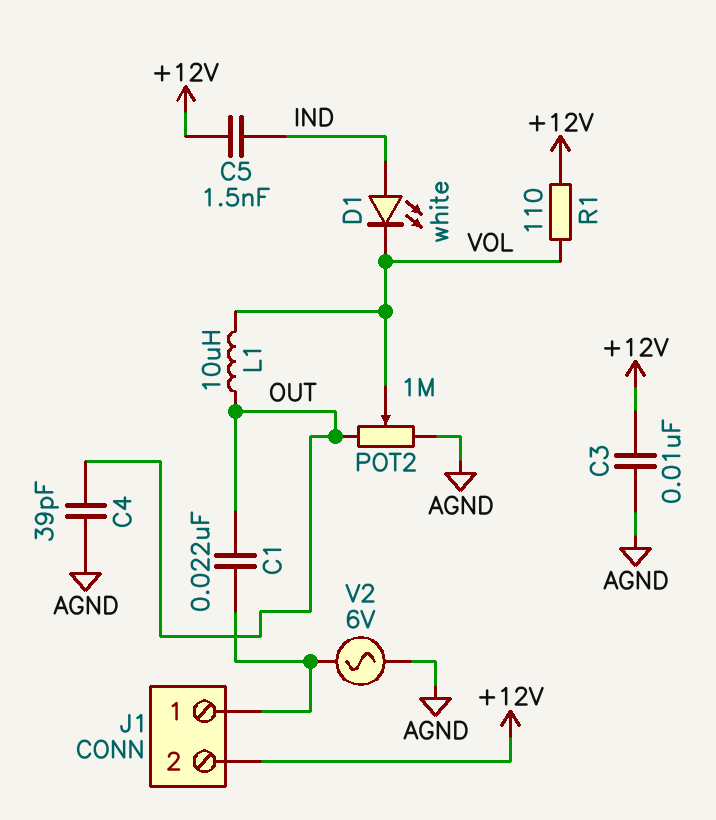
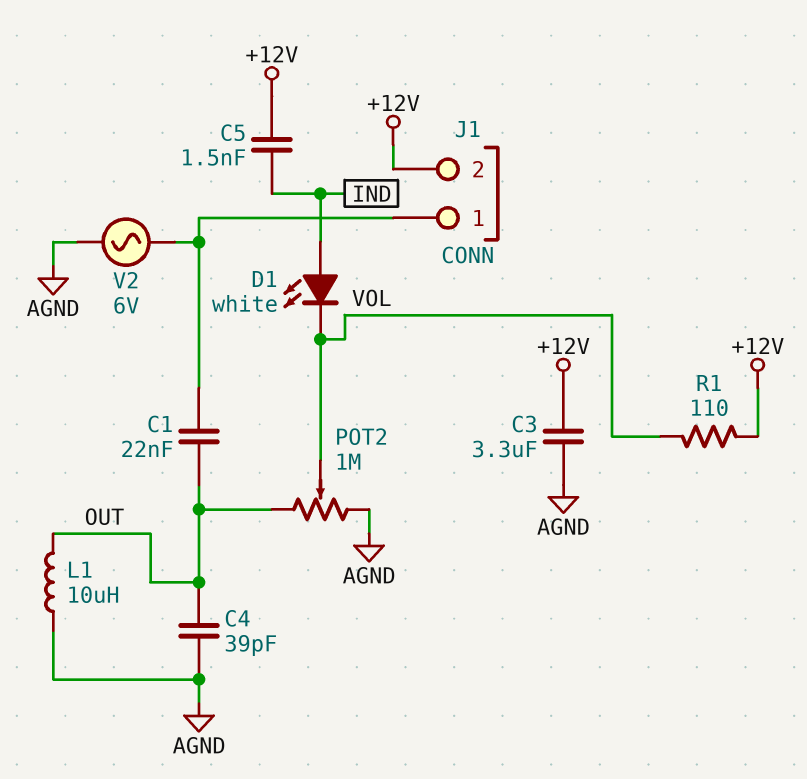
C3: 10nF (+12V, AGND) -> 3.3uF (+12V, AGND)
L1: 10uH (OUT, VOL) -> 10uH (AGND, OUT)

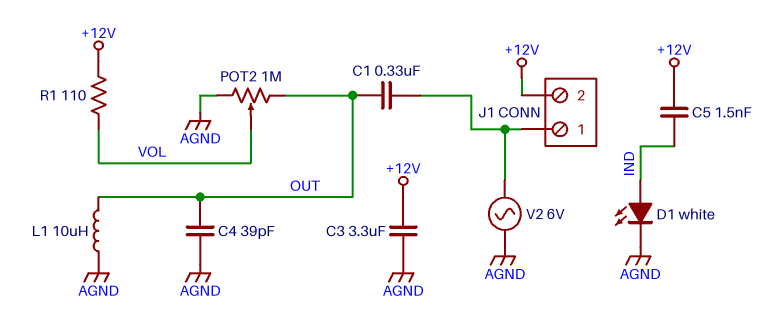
C1: 22nF (J1/1, OUT) -> 330nF (J1/1, OUT)
D1: LED white (A IND, K VOL) -> LED white (A IND, K AGND)

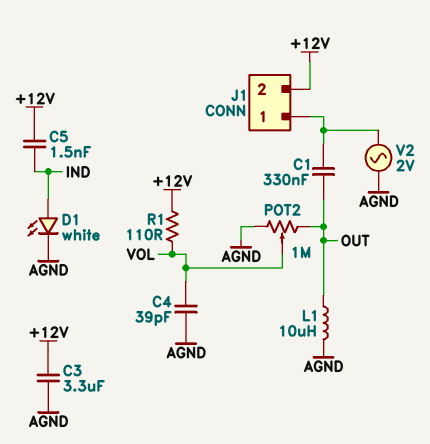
C4: 39pF (AGND, OUT) -> 39pF (AGND, VOL)
V2: AC 6V (AGND, J1/1) -> AC 2V (AGND, J1/1)

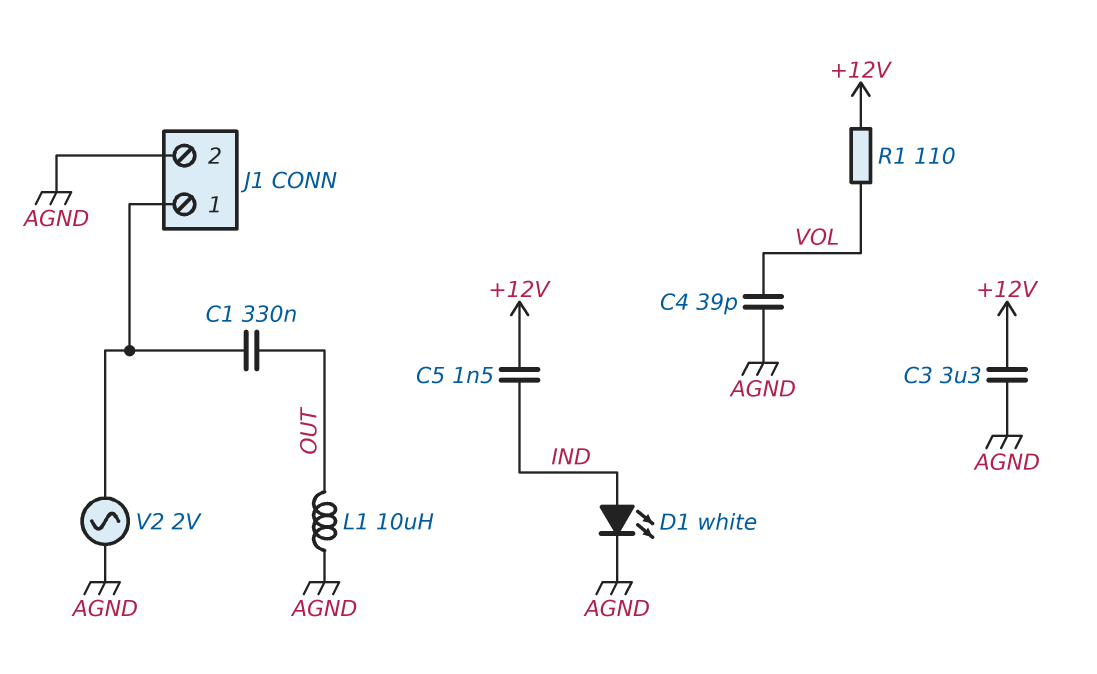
J1 pin 2: +12V -> AGND
POT2: 1M (AGND, OUT, wiper VOL) -> none

